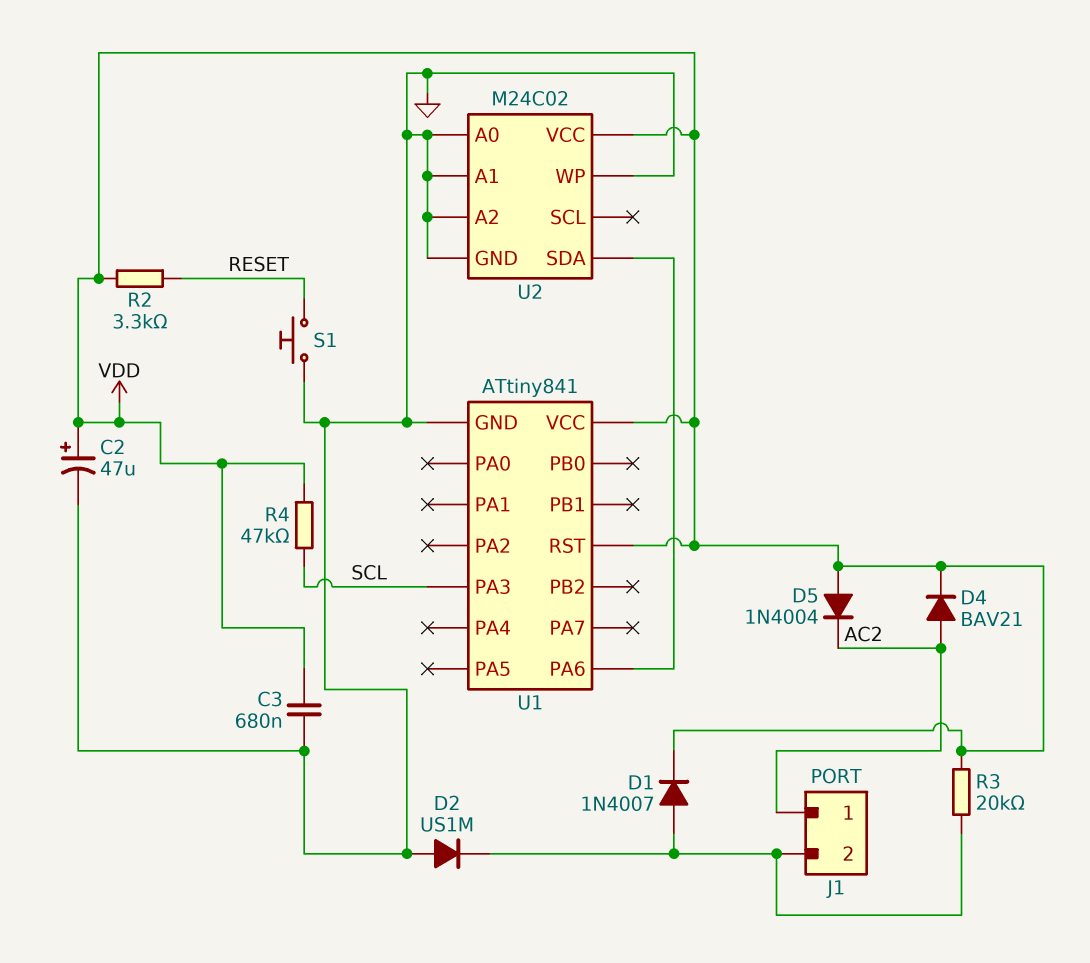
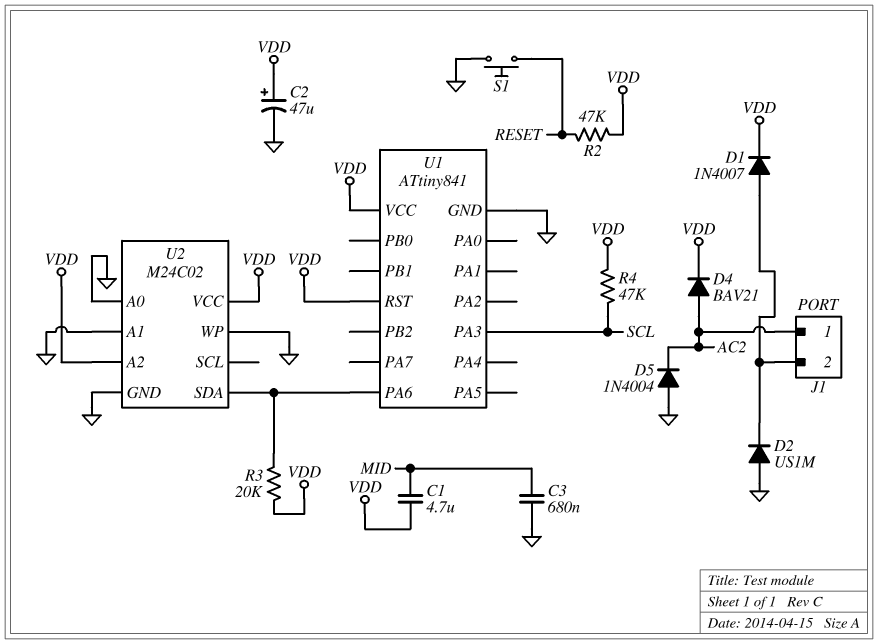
C1: none -> 4.7uF (MID, VDD)
C3: 680nF (GND, VDD) -> 680nF (GND, MID)
D5: diode 1N4004 (A VDD, K AC2) -> diode 1N4004 (A GND, K AC2)
R2: 3.3k (RESET, VDD) -> 47k (RESET, VDD)
R3: 20k (J1/2, VDD) -> 20k (U1/PA6, VDD)
U2 pin A2: GND -> VDD

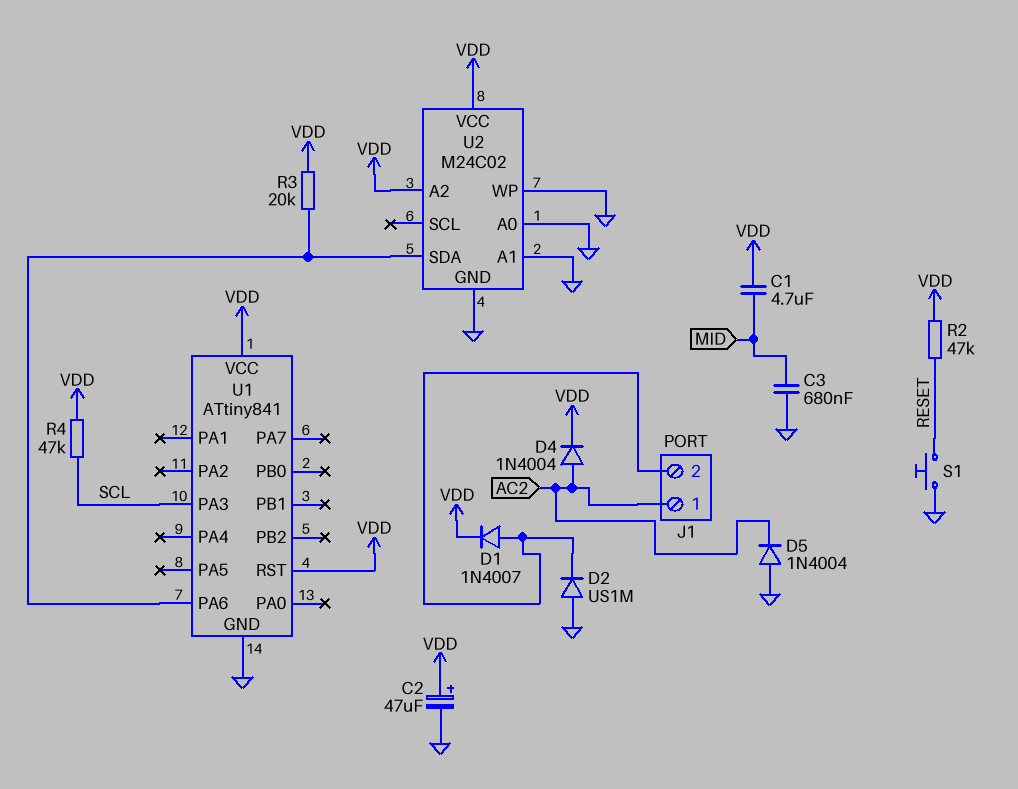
D4: diode BAV21 (A AC2, K VDD) -> diode 1N4004 (A AC2, K VDD)

